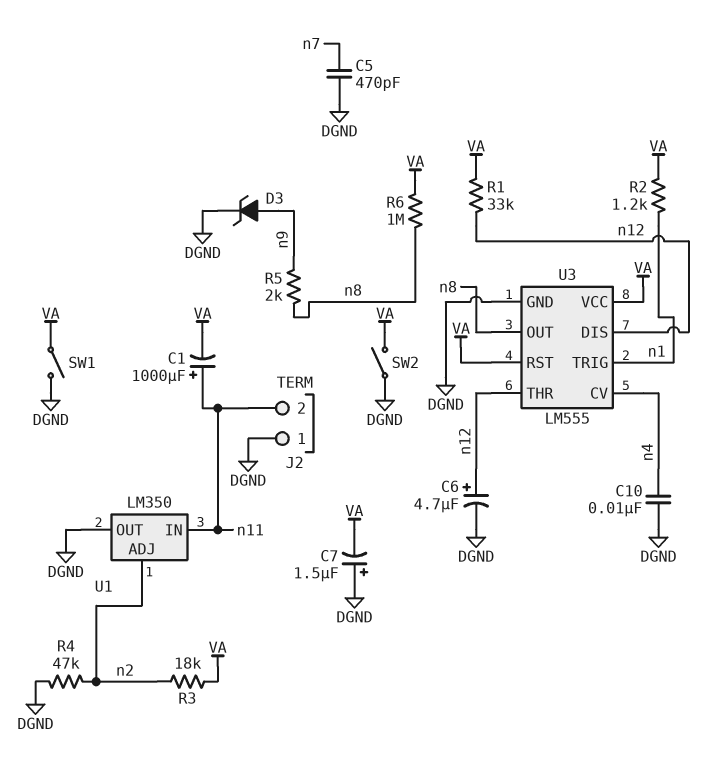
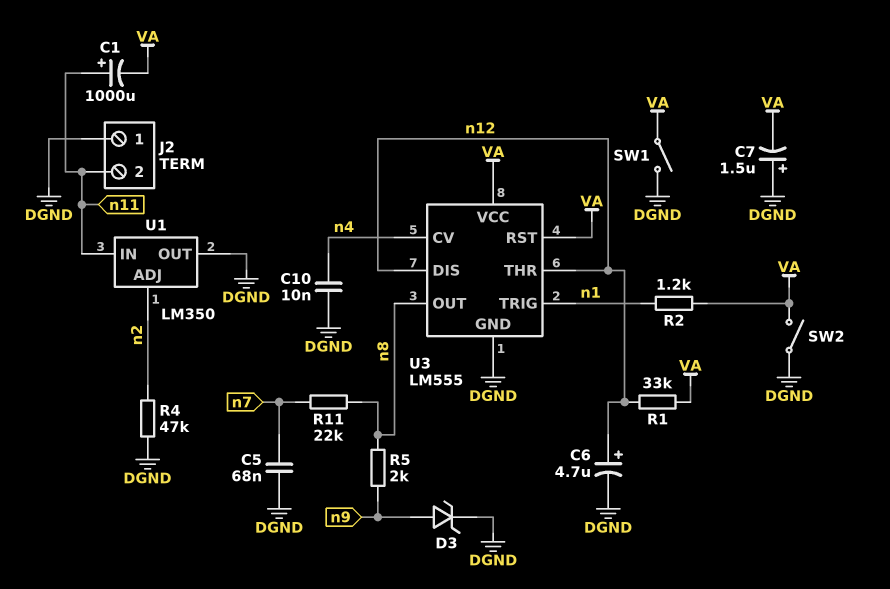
C5: 470pF (DGND, n7) -> 68nF (DGND, n7)
R3: 18k (VA, n2) -> none
R6: 1M (VA, n8) -> none
R11: none -> 22k (n7, n8)

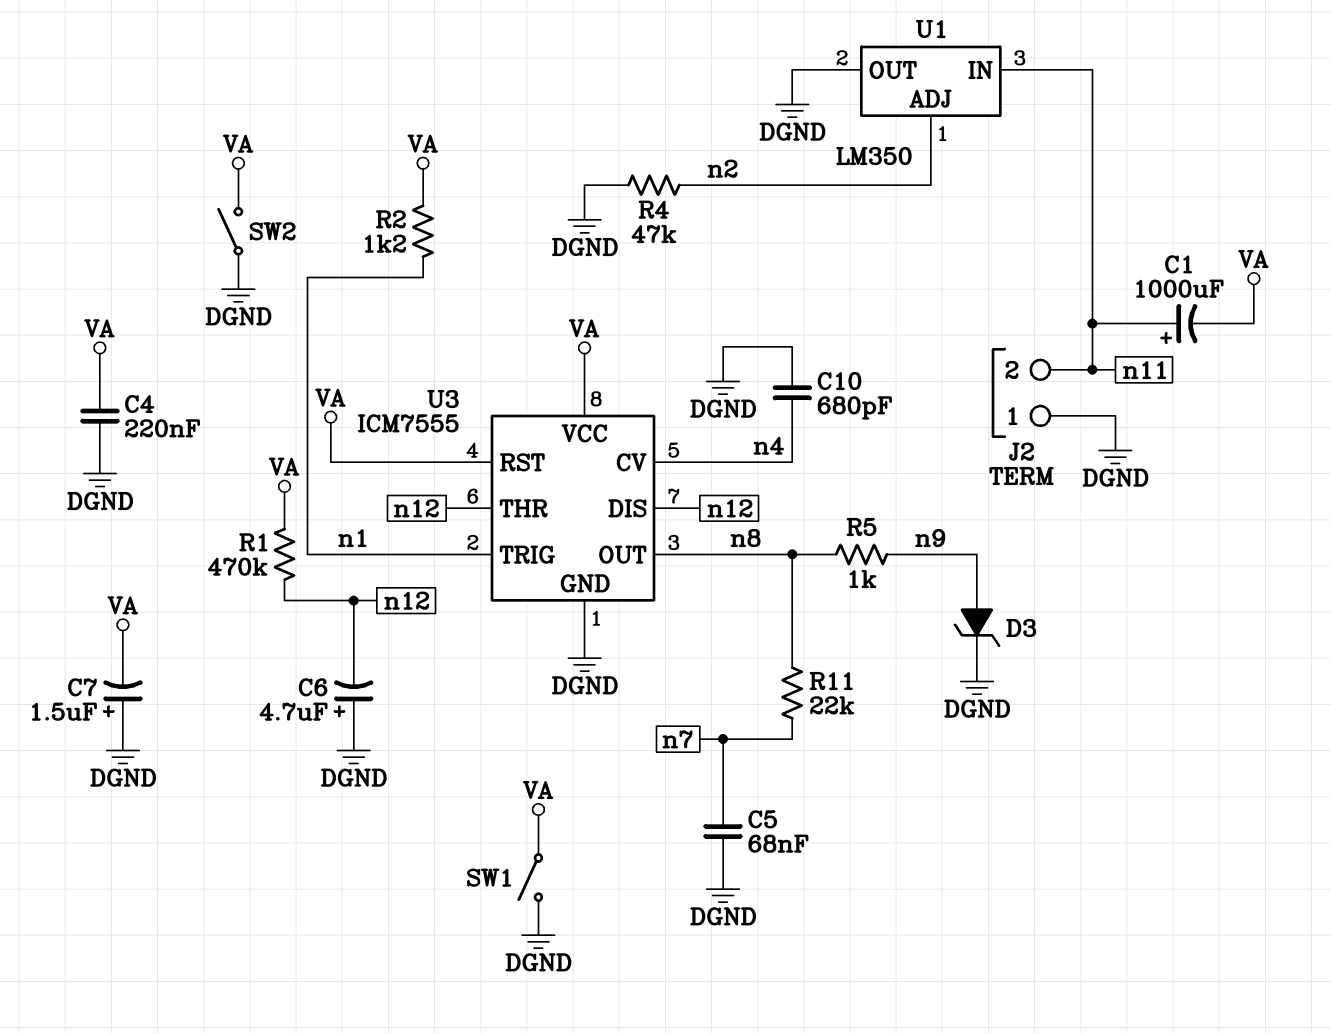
C4: none -> 220nF (DGND, VA)
C6: 4.7uF (plus n12, minus DGND) -> 4.7uF (plus DGND, minus n12)
C10: 10nF (DGND, n4) -> 680pF (DGND, n4)
R1: 33k (VA, n12) -> 470k (VA, n12)
R5: 2k (n8, n9) -> 1k (n8, n9)
U3: LM555 -> ICM7555

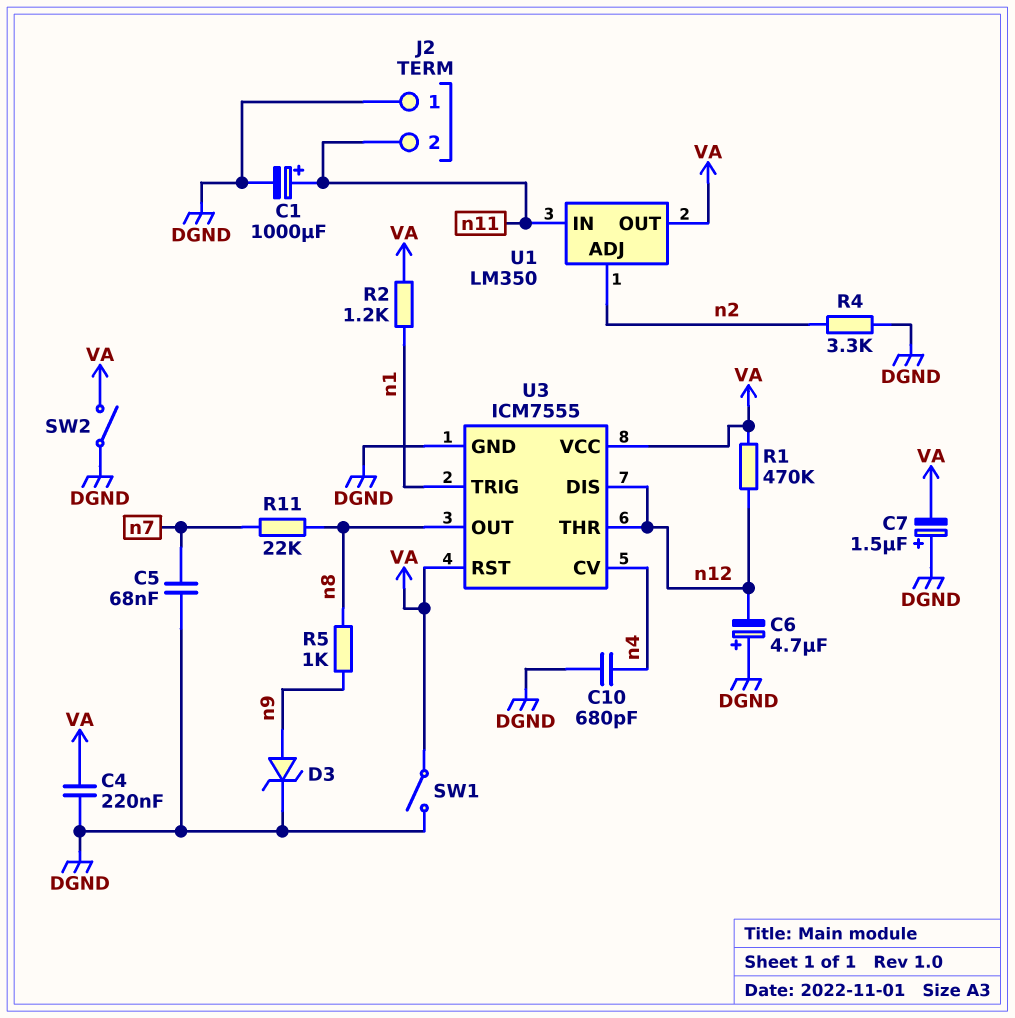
C1: 1000uF (plus n11, minus VA) -> 1000uF (plus n11, minus DGND)
R4: 47k (DGND, n2) -> 3.3k (DGND, n2)
U1 pin OUT: DGND -> VA

